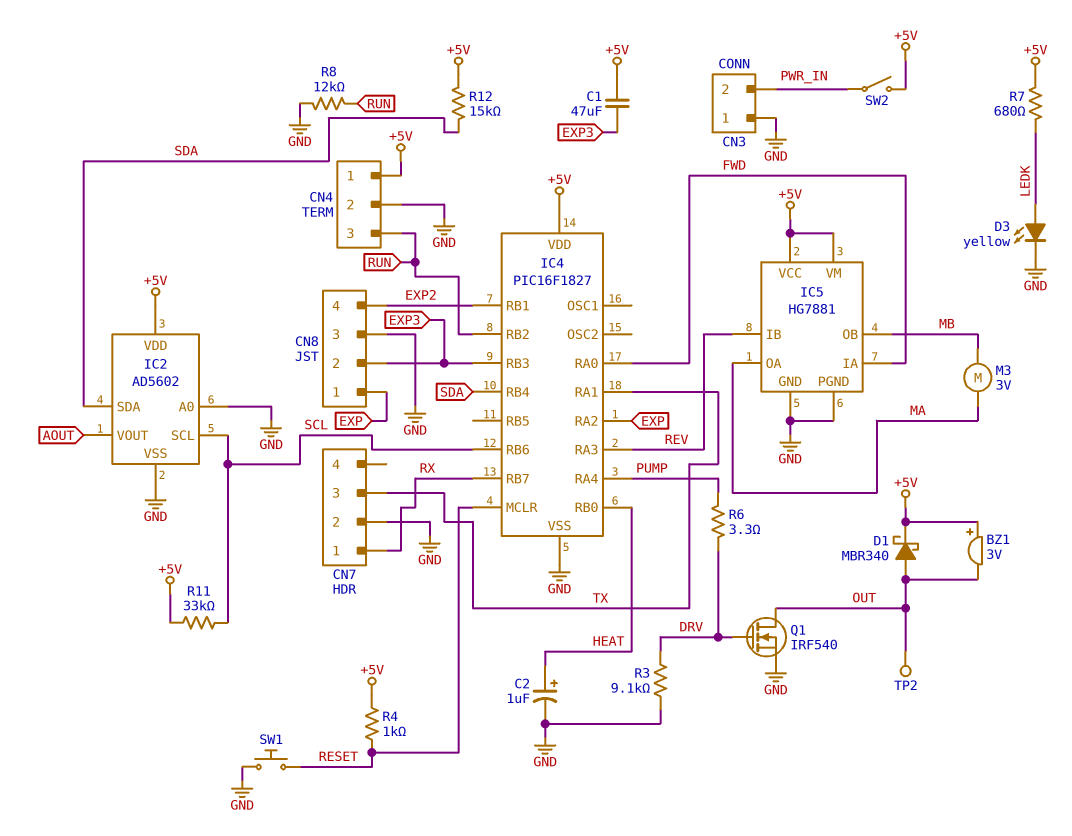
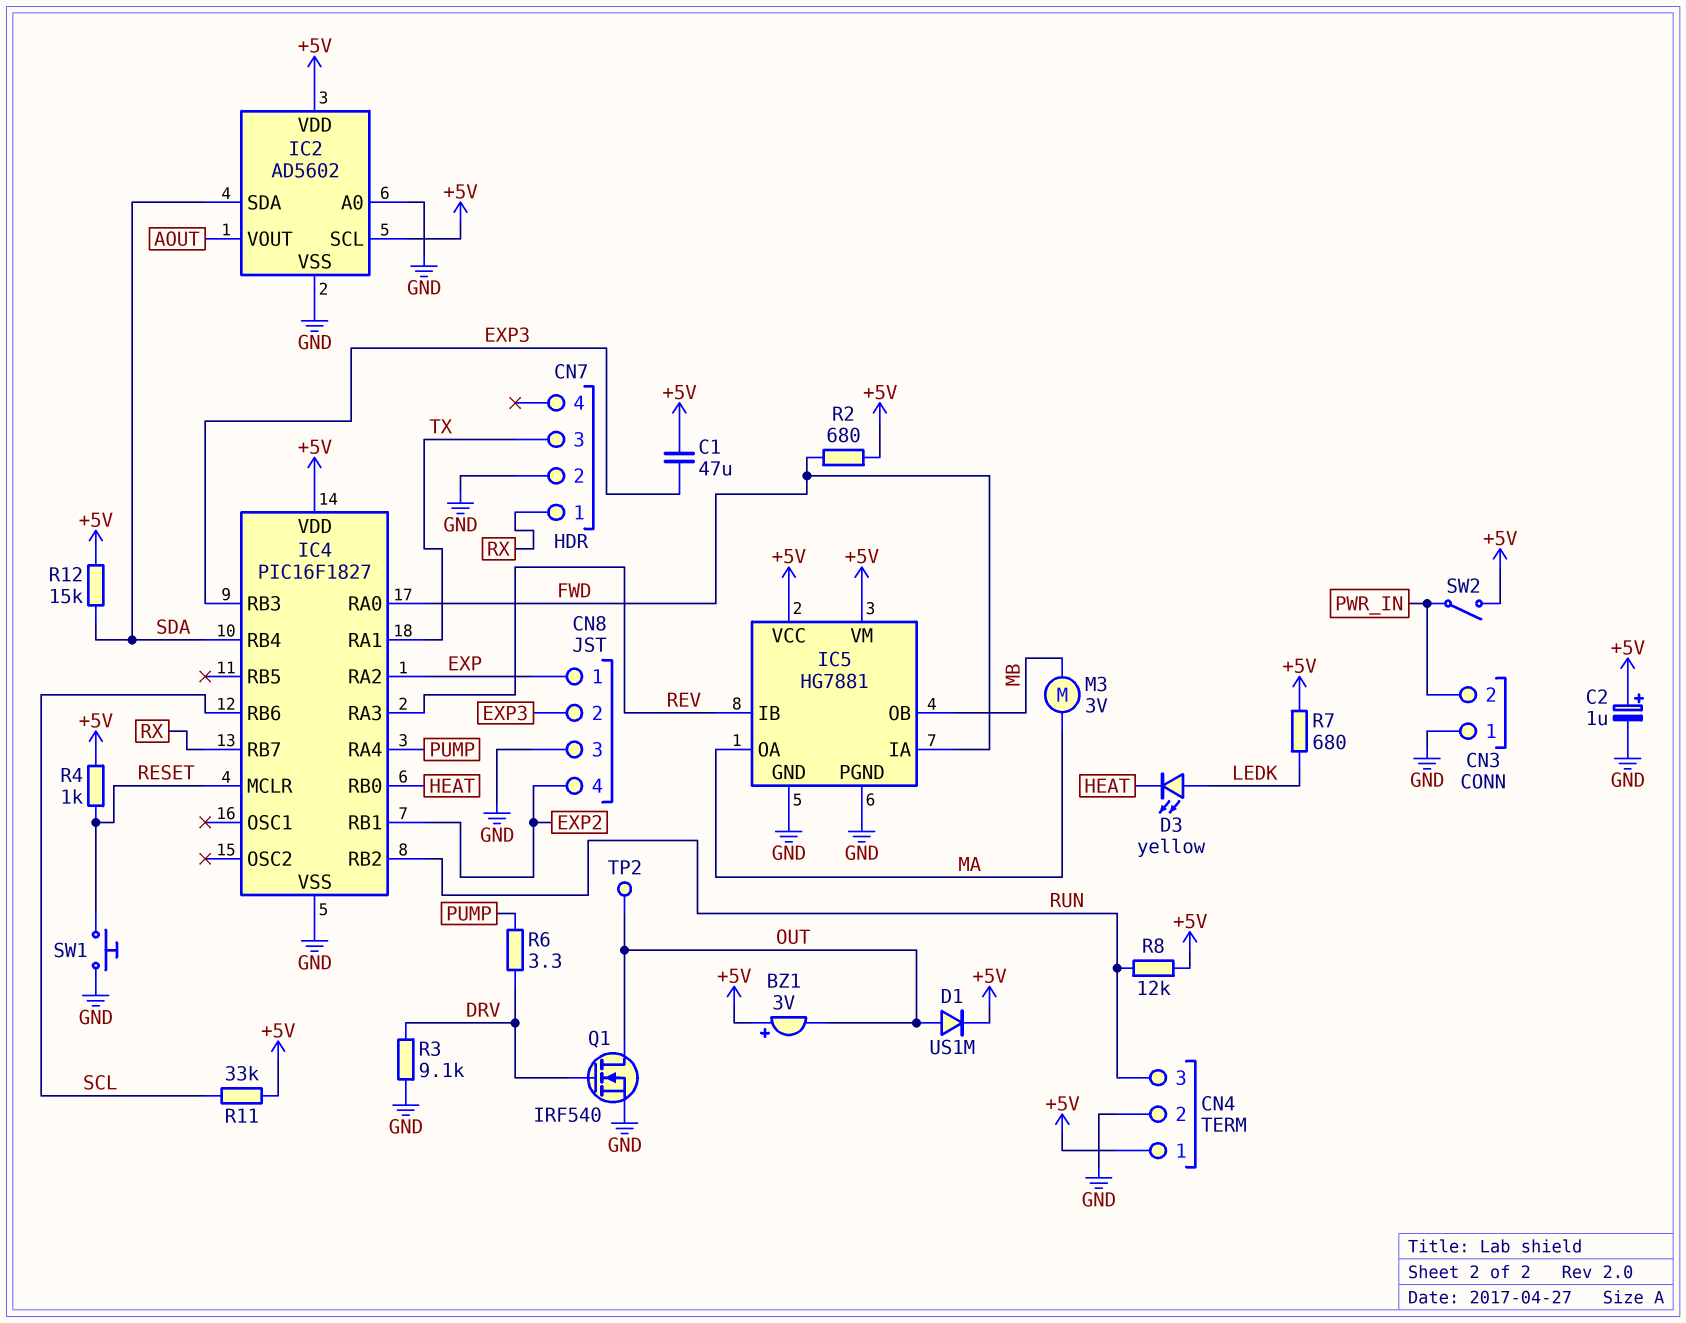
C2: 1uF (plus HEAT, minus GND) -> 1uF (plus +5V, minus GND)
D1: schottky MBR340 (A OUT, K +5V) -> diode US1M (A OUT, K +5V)
D3: LED yellow (A LEDK, K GND) -> LED yellow (A LEDK, K HEAT)
IC2 pin SCL: SCL -> +5V
R2: none -> 680 (+5V, FWD)
R8: 12k (GND, RUN) -> 12k (+5V, RUN)

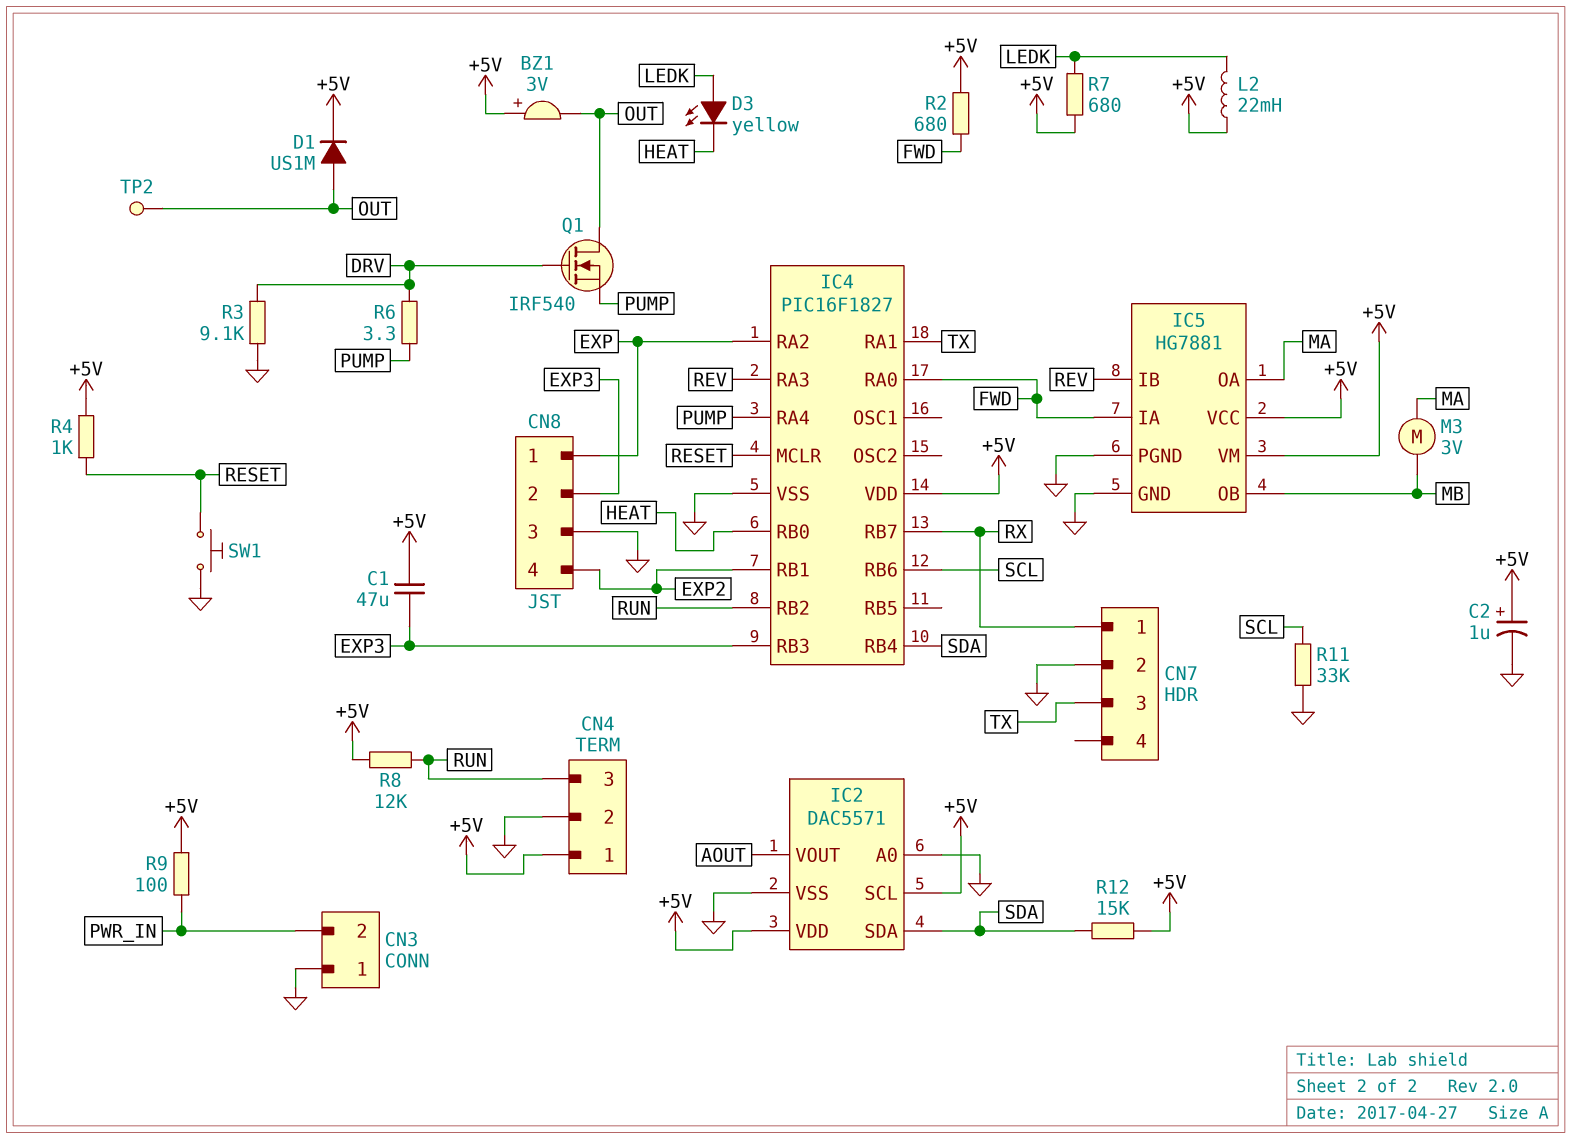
IC2: AD5602 -> DAC5571
L2: none -> 22mH (+5V, LEDK)
Q1: NMOS IRF540 (G DRV, D OUT, S GND) -> NMOS IRF540 (G DRV, D OUT, S PUMP)
R9: none -> 100 (+5V, PWR_IN)
R11: 33k (+5V, SCL) -> 33k (GND, SCL)
SW2: switch (+5V, PWR_IN) -> none

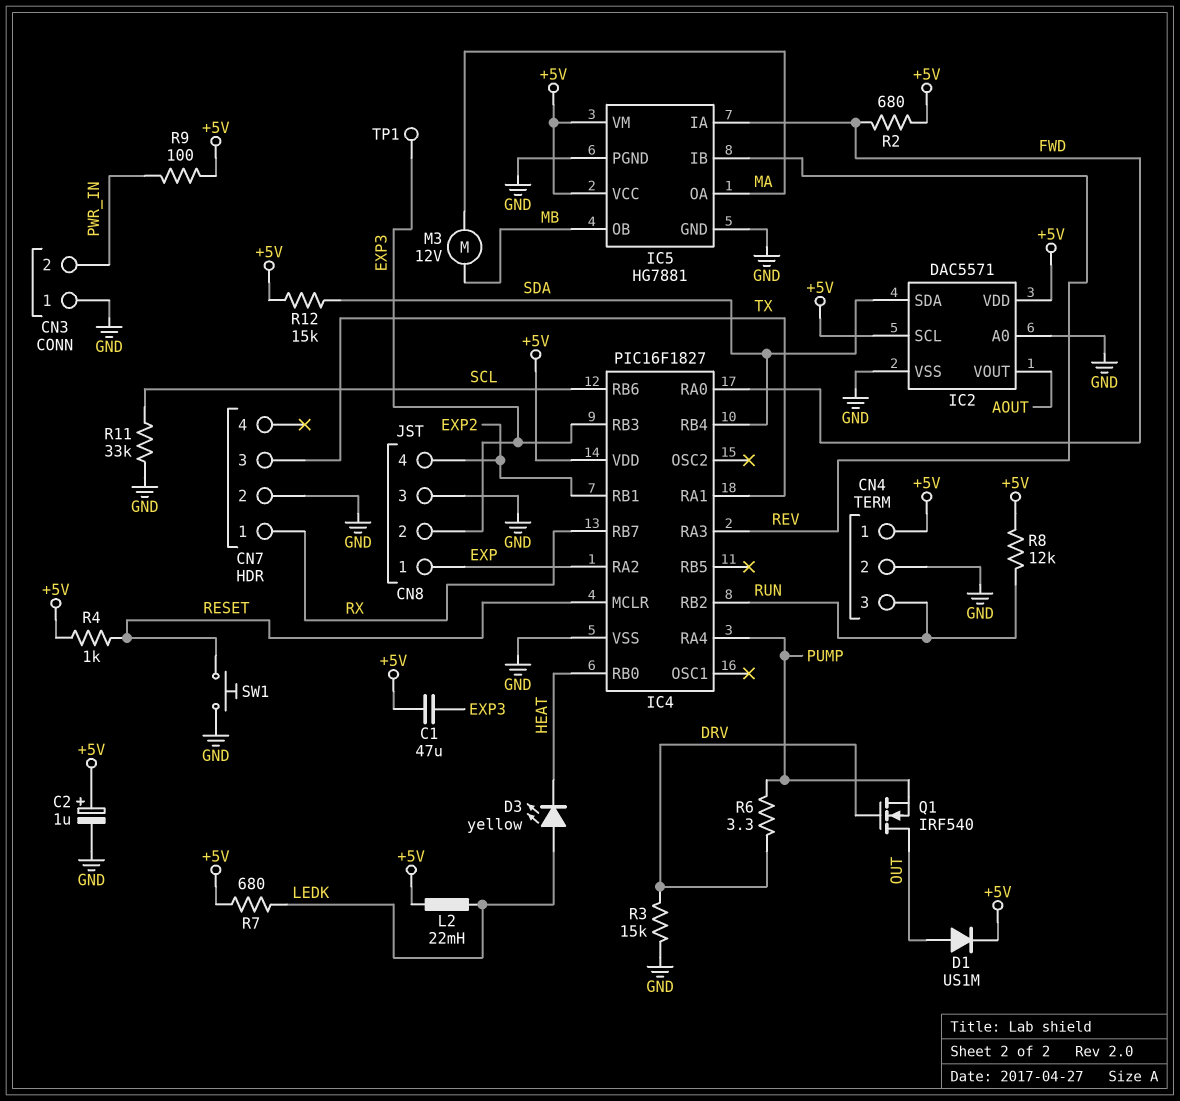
BZ1: buzzer 3V (plus +5V, minus OUT) -> none
M3: motor 3V (MA, MB) -> motor 12V (MA, MB)
R3: 9.1k (DRV, GND) -> 15k (DRV, GND)
TP1: none -> test point (EXP3)
TP2: test point (OUT) -> none

